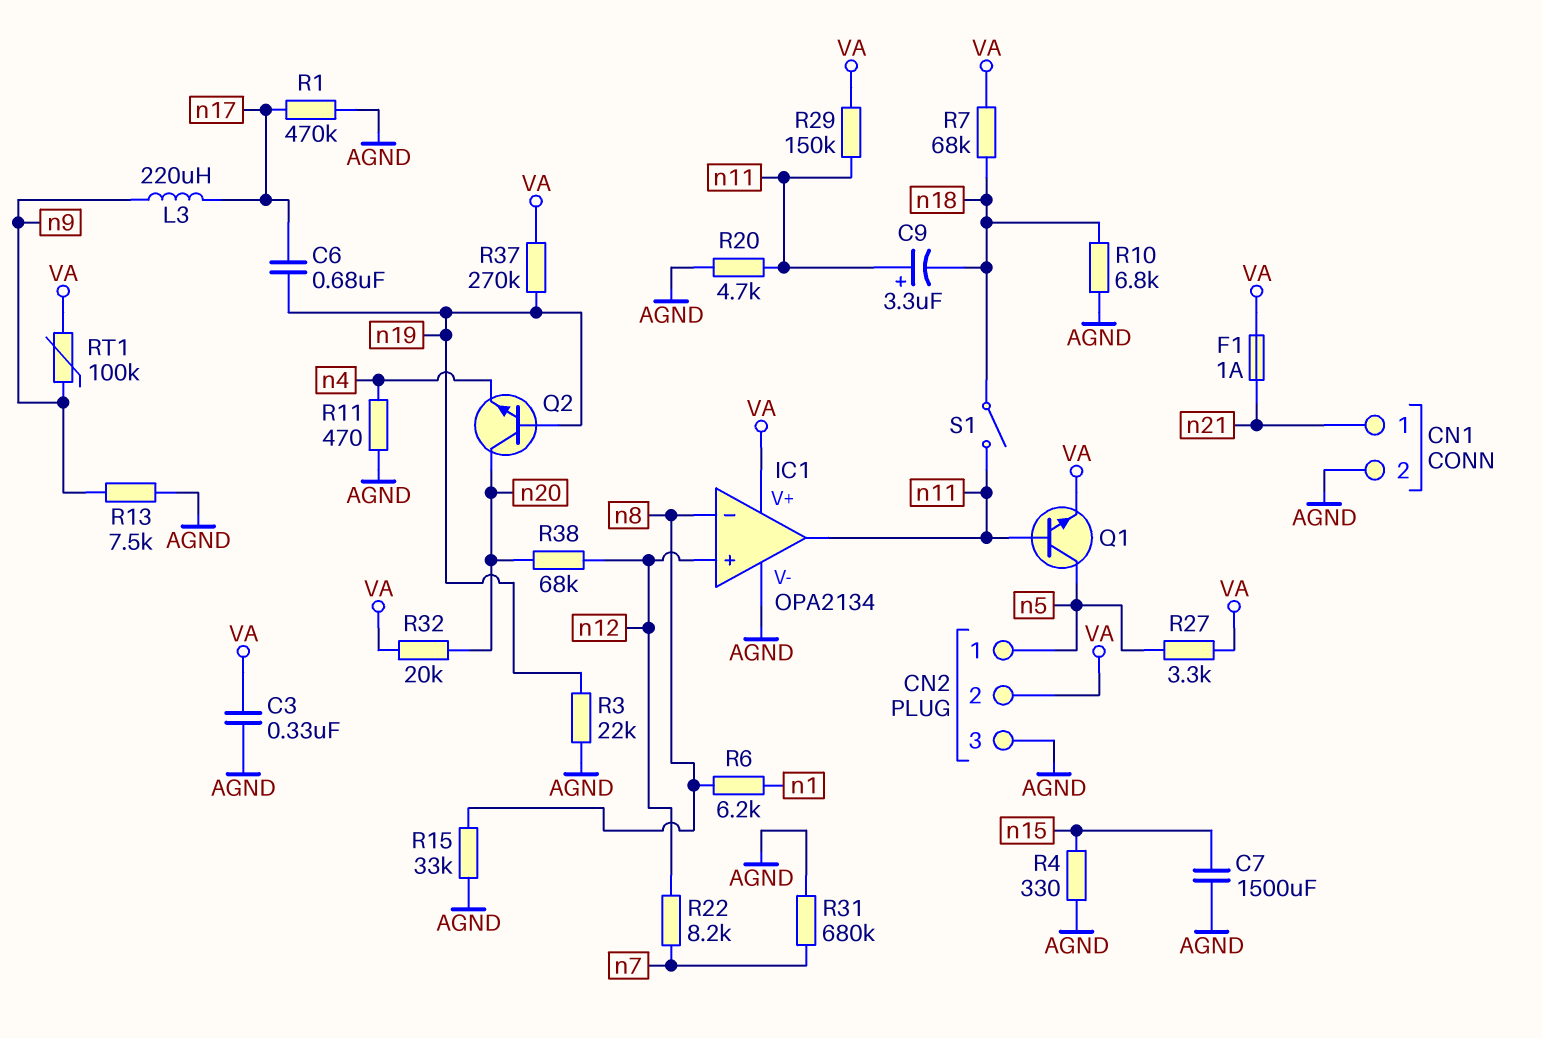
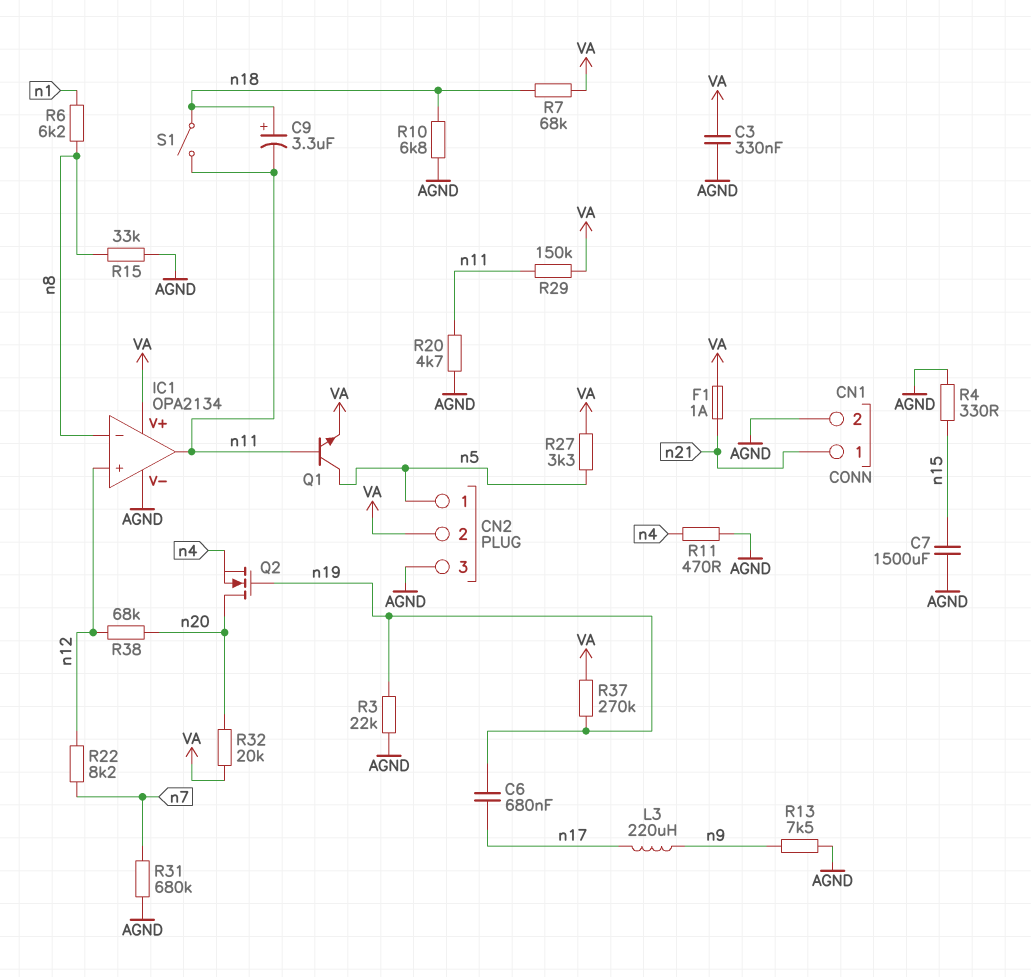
C9: 3.3uF (plus n11, minus n18) -> 3.3uF (plus n18, minus n11)
Q2: NPN (B n19, C n20, E n4) -> NMOS (G n19, D n20, S n4)
R1: 470k (AGND, n17) -> none
RT1: 100k (VA, n9) -> none

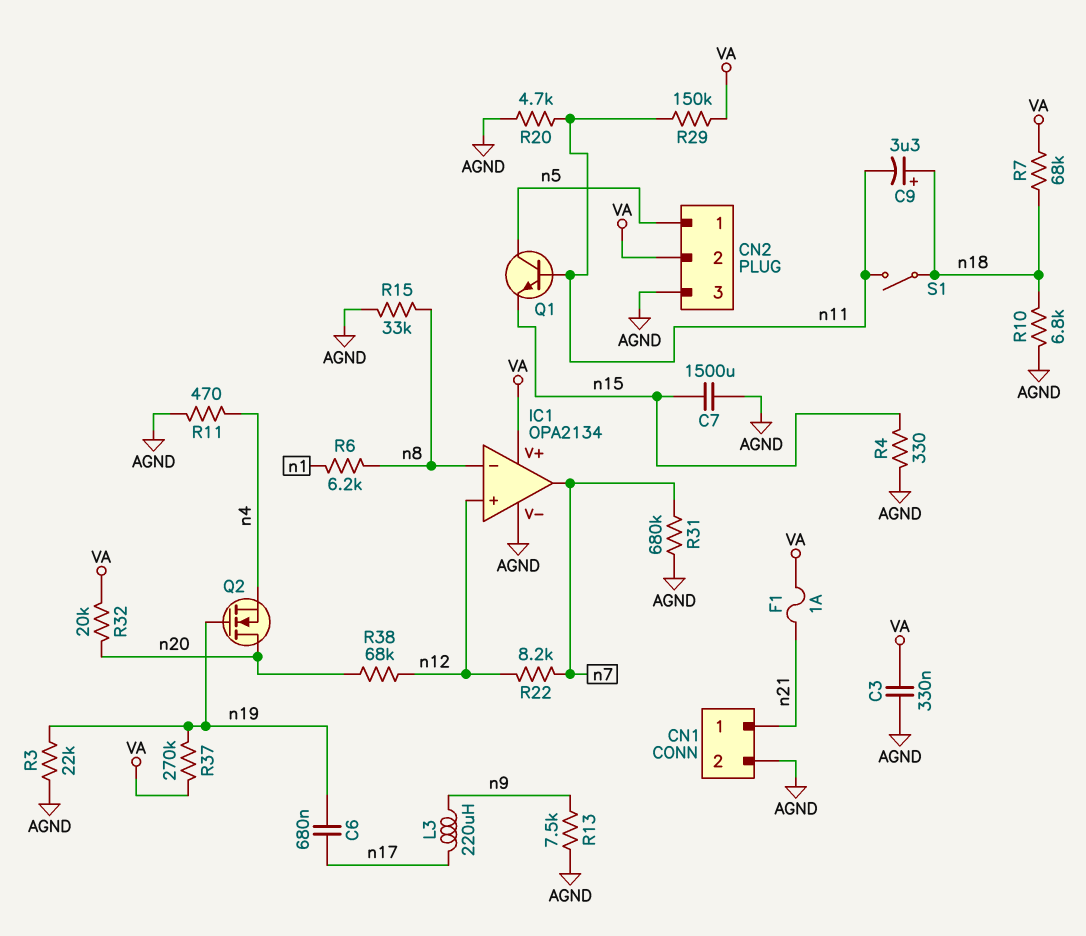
IC1 pin out: n11 -> n7
Q1: NPN (B n11, C n5, E VA) -> NPN (B n11, C n5, E n15)
R27: 3.3k (VA, n5) -> none

